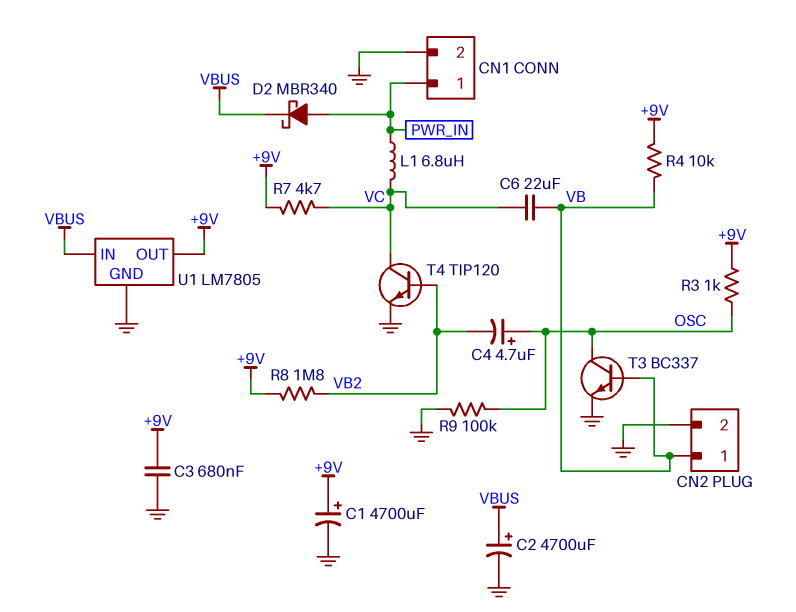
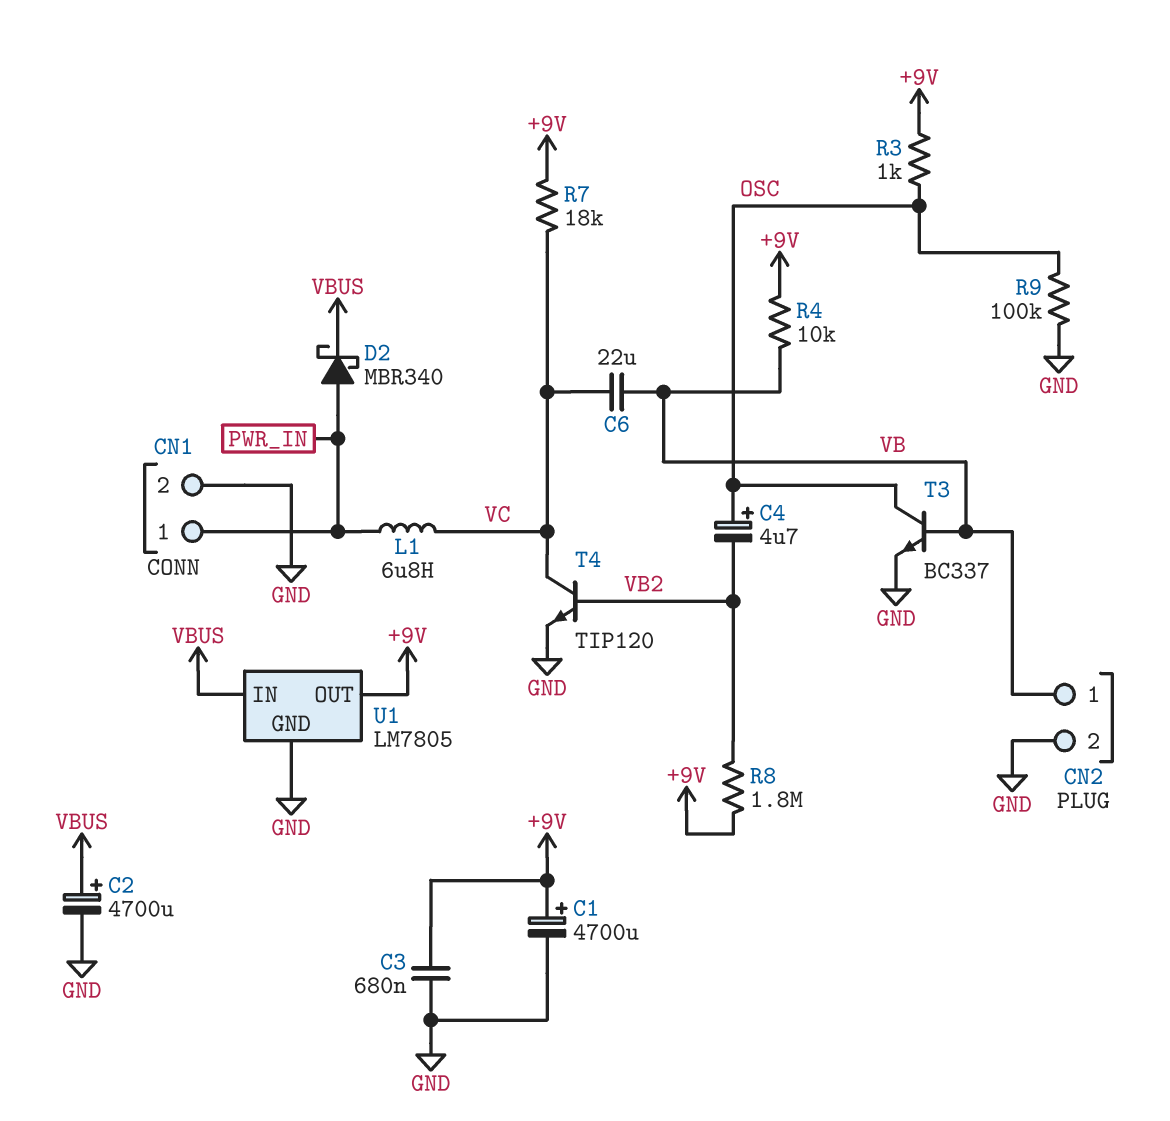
R7: 4.7k (+9V, VC) -> 18k (+9V, VC)

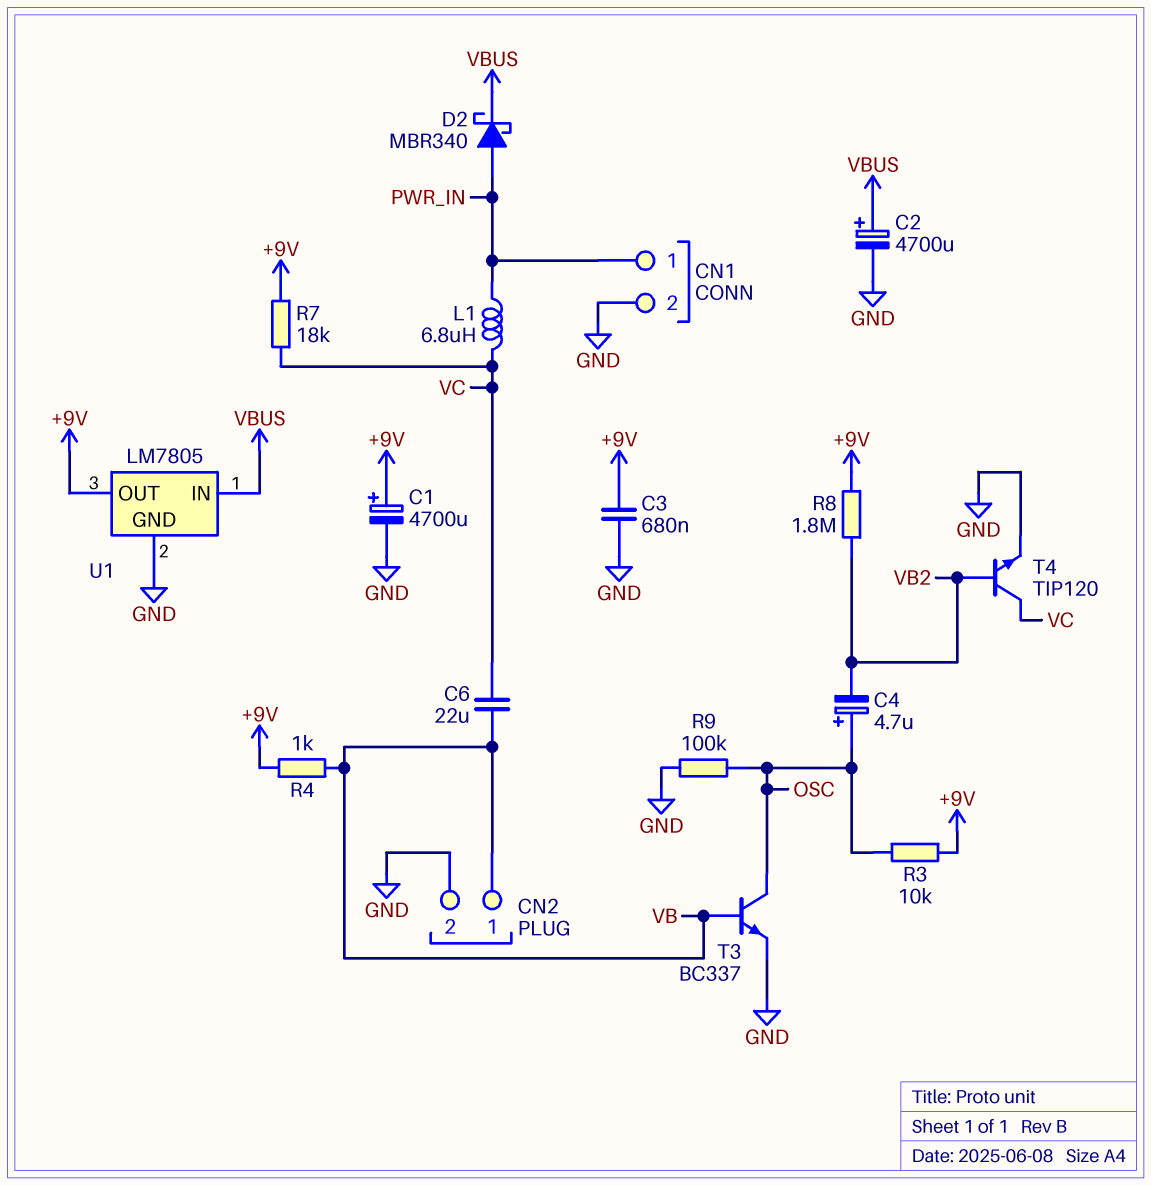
R3: 1k (+9V, OSC) -> 10k (+9V, OSC)
R4: 10k (+9V, VB) -> 1k (+9V, VB)

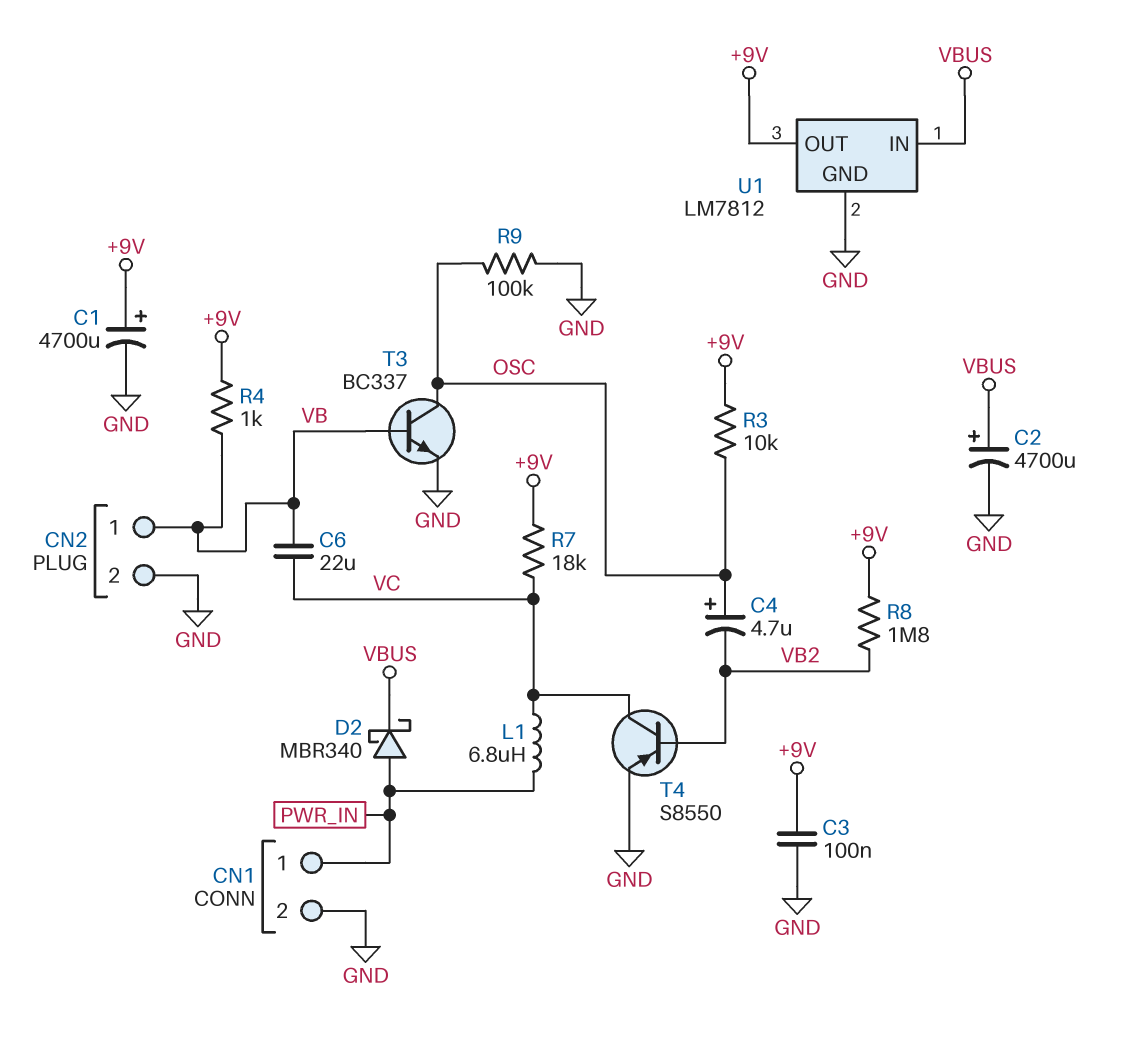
C3: 680nF (+9V, GND) -> 100nF (+9V, GND)
T4: NPN TIP120 (B VB2, C VC, E GND) -> PNP S8550 (B VB2, C VC, E GND)
U1: LM7805 -> LM7812

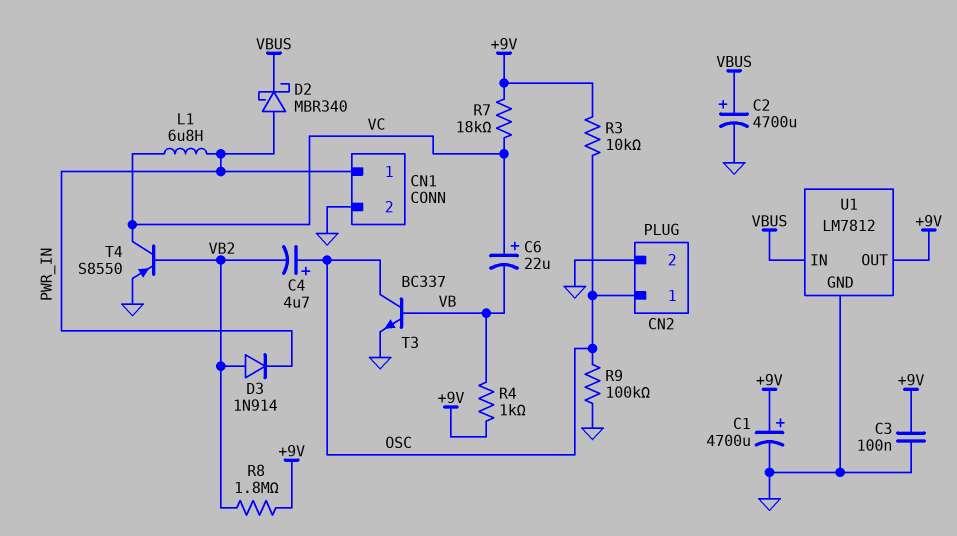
C6: 22uF (VB, VC) -> 22uF (plus VC, minus VB)
CN2 pin 1: VB -> OSC
D3: none -> diode 1N914 (A VB2, K PWR_IN)

